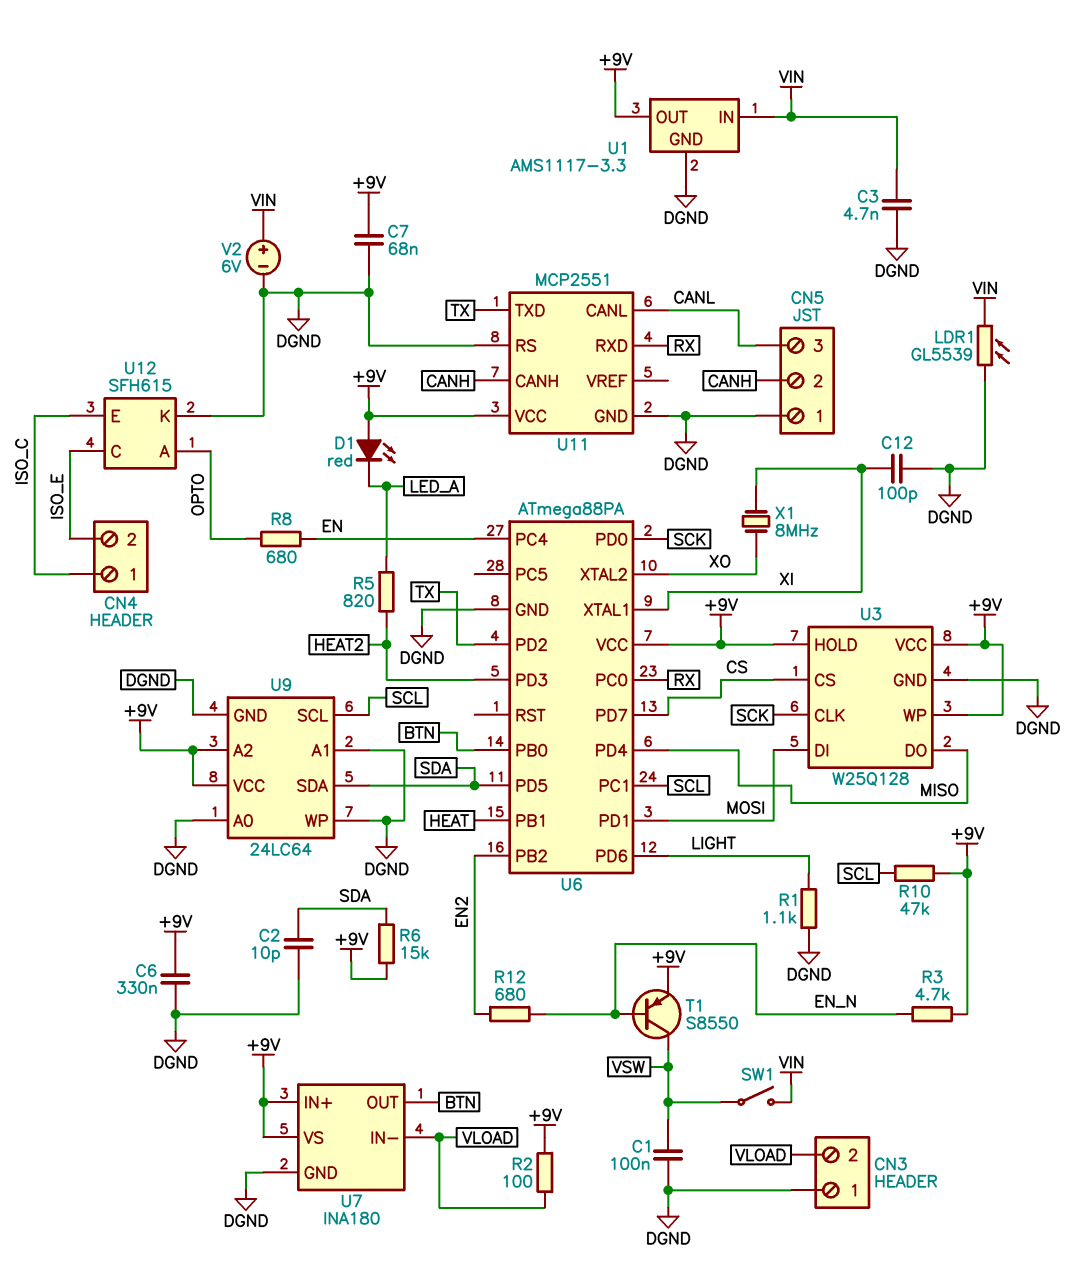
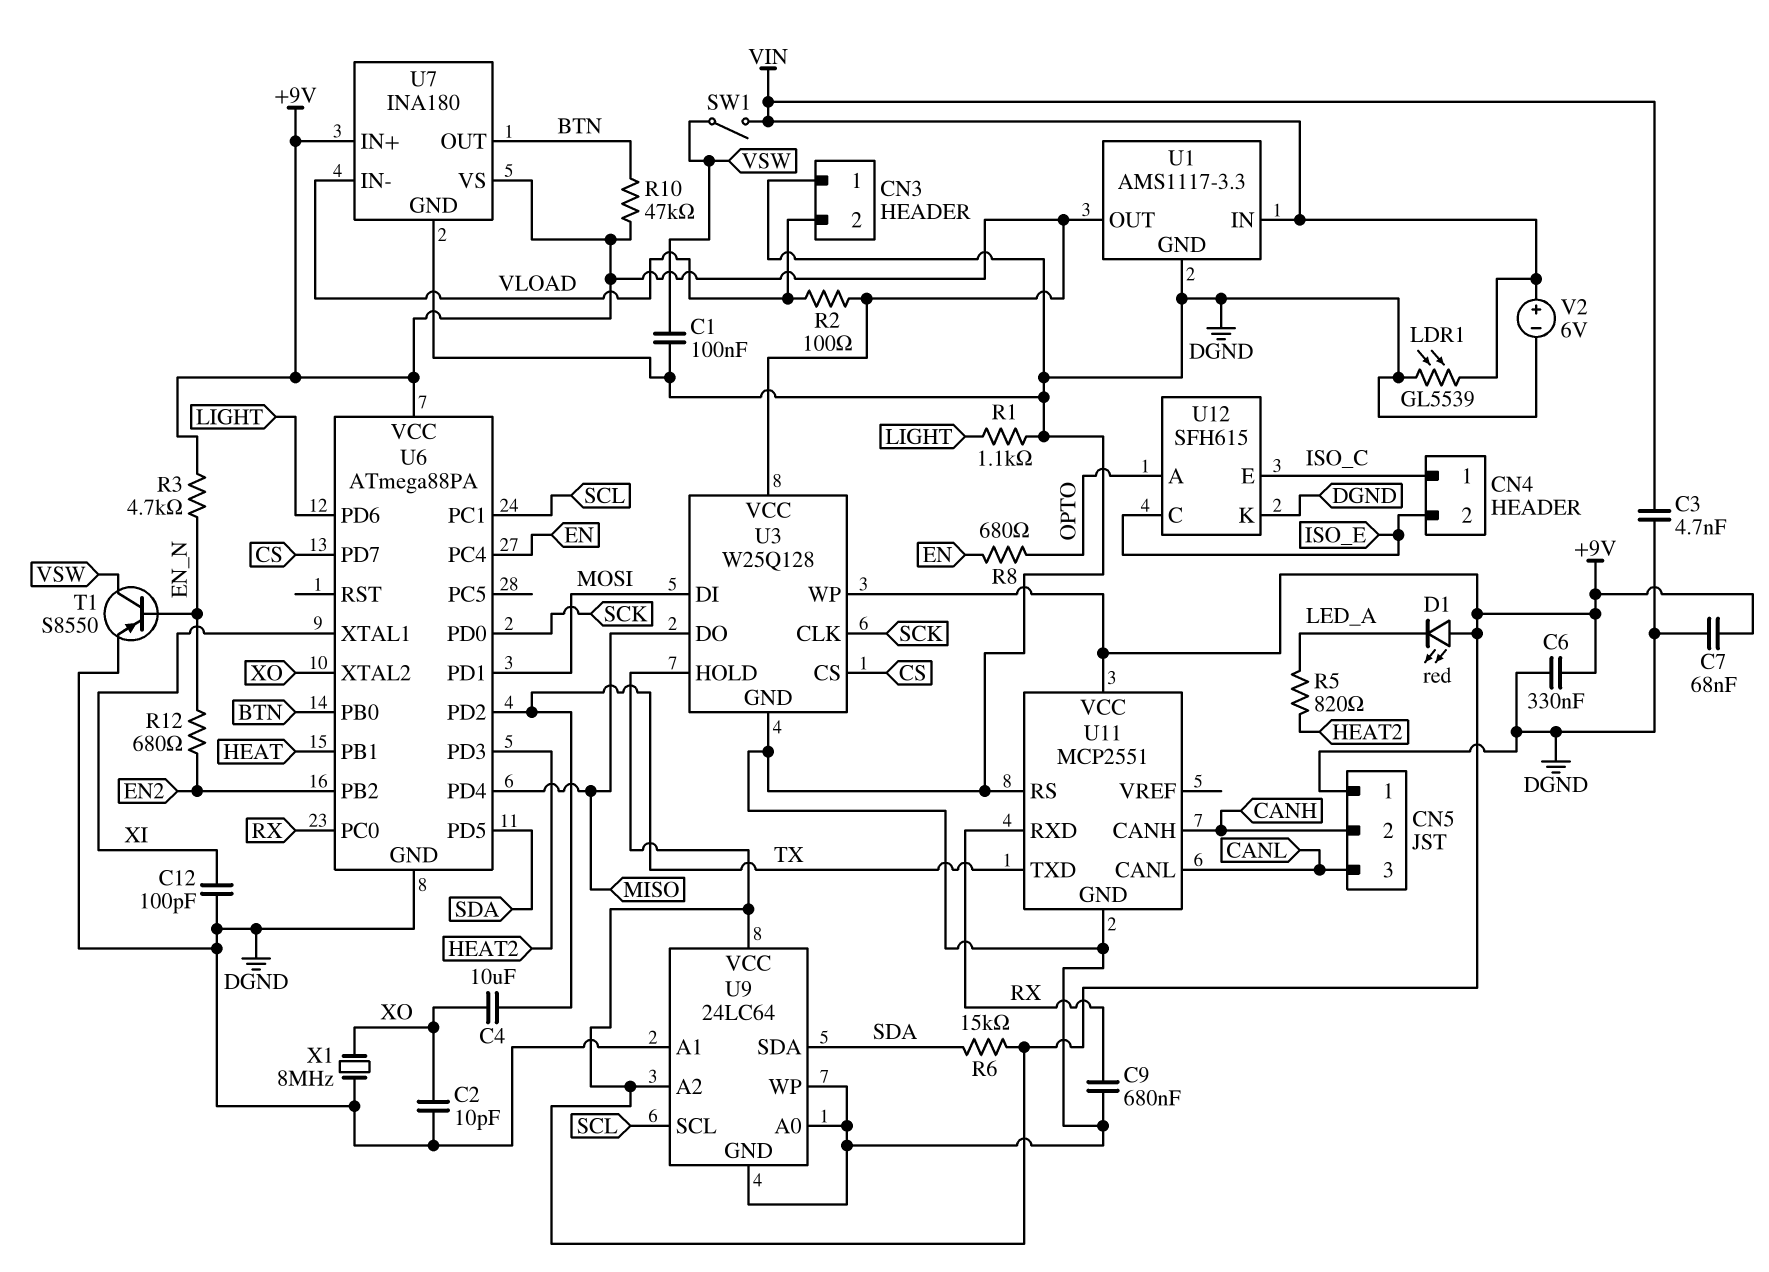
C2: 10pF (DGND, SDA) -> 10pF (DGND, XO)
C4: none -> 10uF (TX, XO)
C9: none -> 680nF (DGND, RX)
R10: 47k (+9V, SCL) -> 47k (+9V, BTN)
T1: PNP S8550 (B EN_N, C VSW, E +9V) -> PNP S8550 (B EN_N, C VSW, E DGND)
X1: 8MHz (XI, XO) -> 8MHz (DGND, XO)

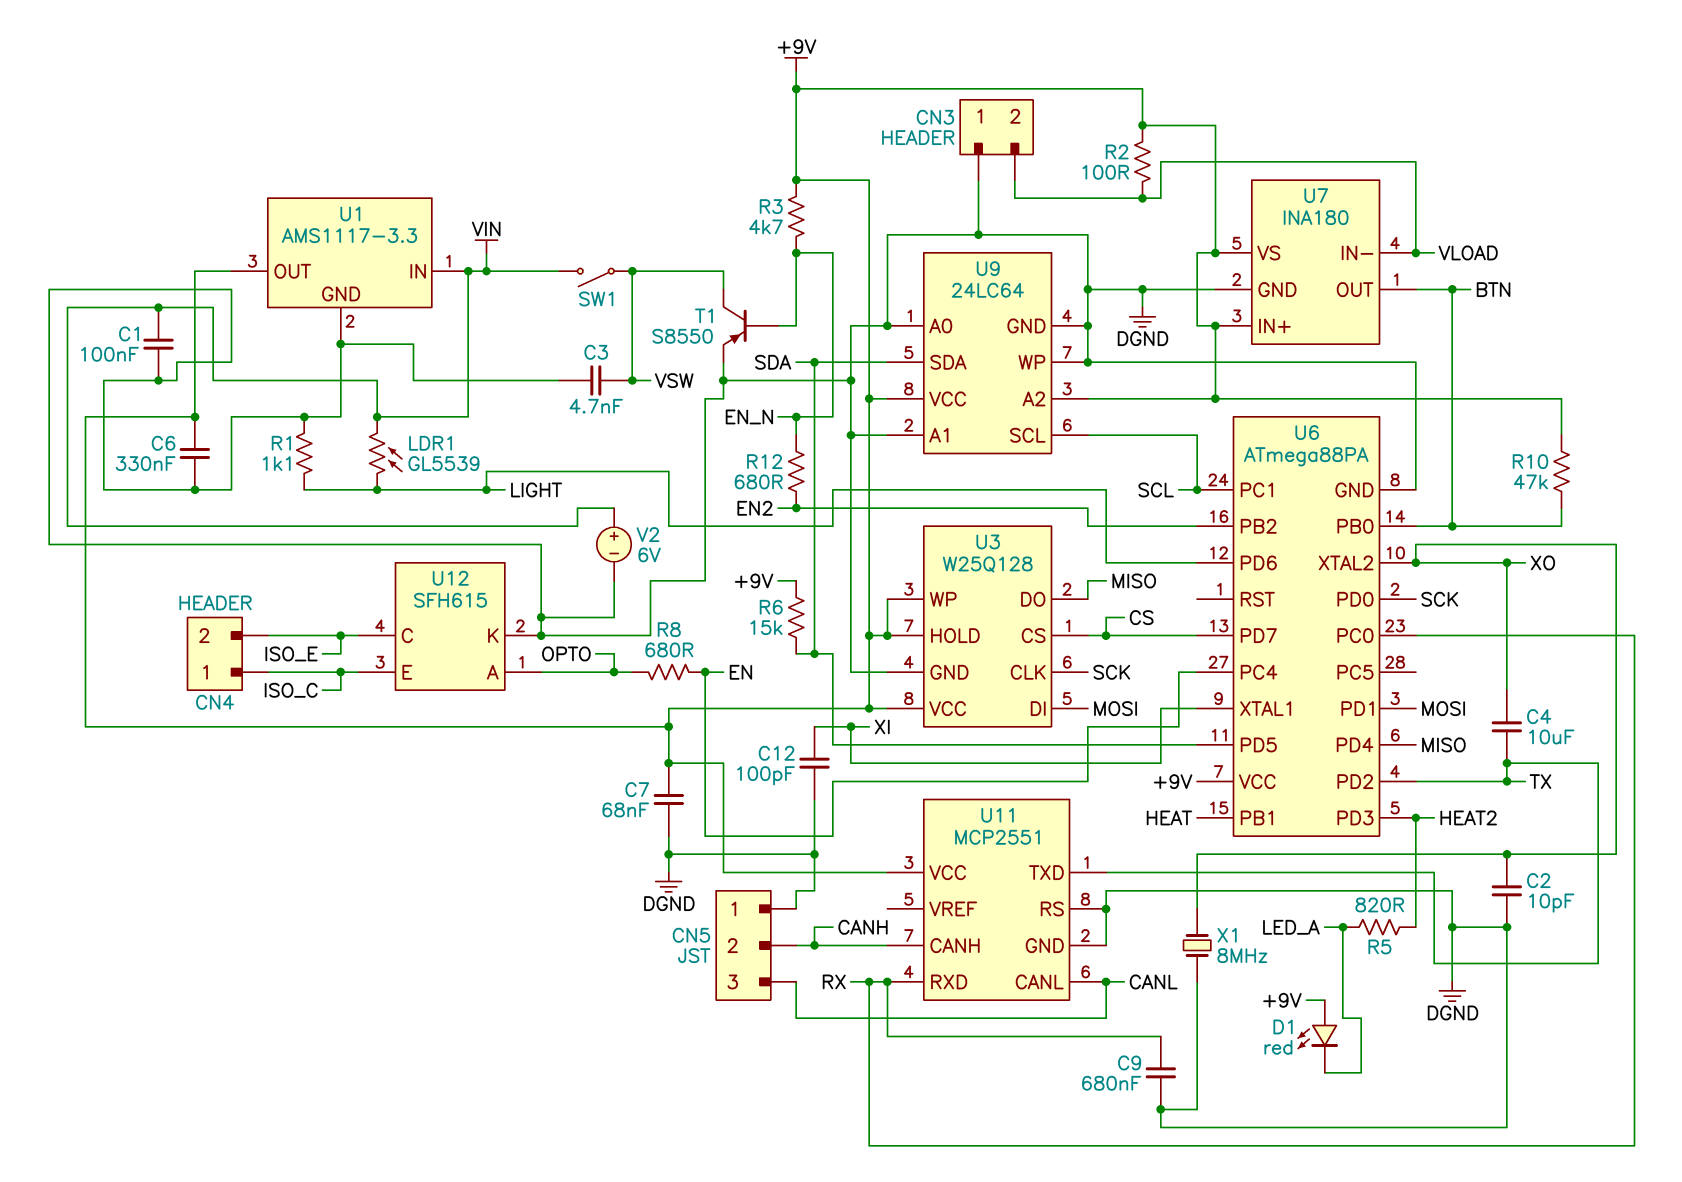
C1: 100nF (DGND, VSW) -> 100nF (DGND, VIN)
C3: 4.7nF (DGND, VIN) -> 4.7nF (DGND, VSW)
LDR1: GL5539 (DGND, VIN) -> GL5539 (LIGHT, VIN)

